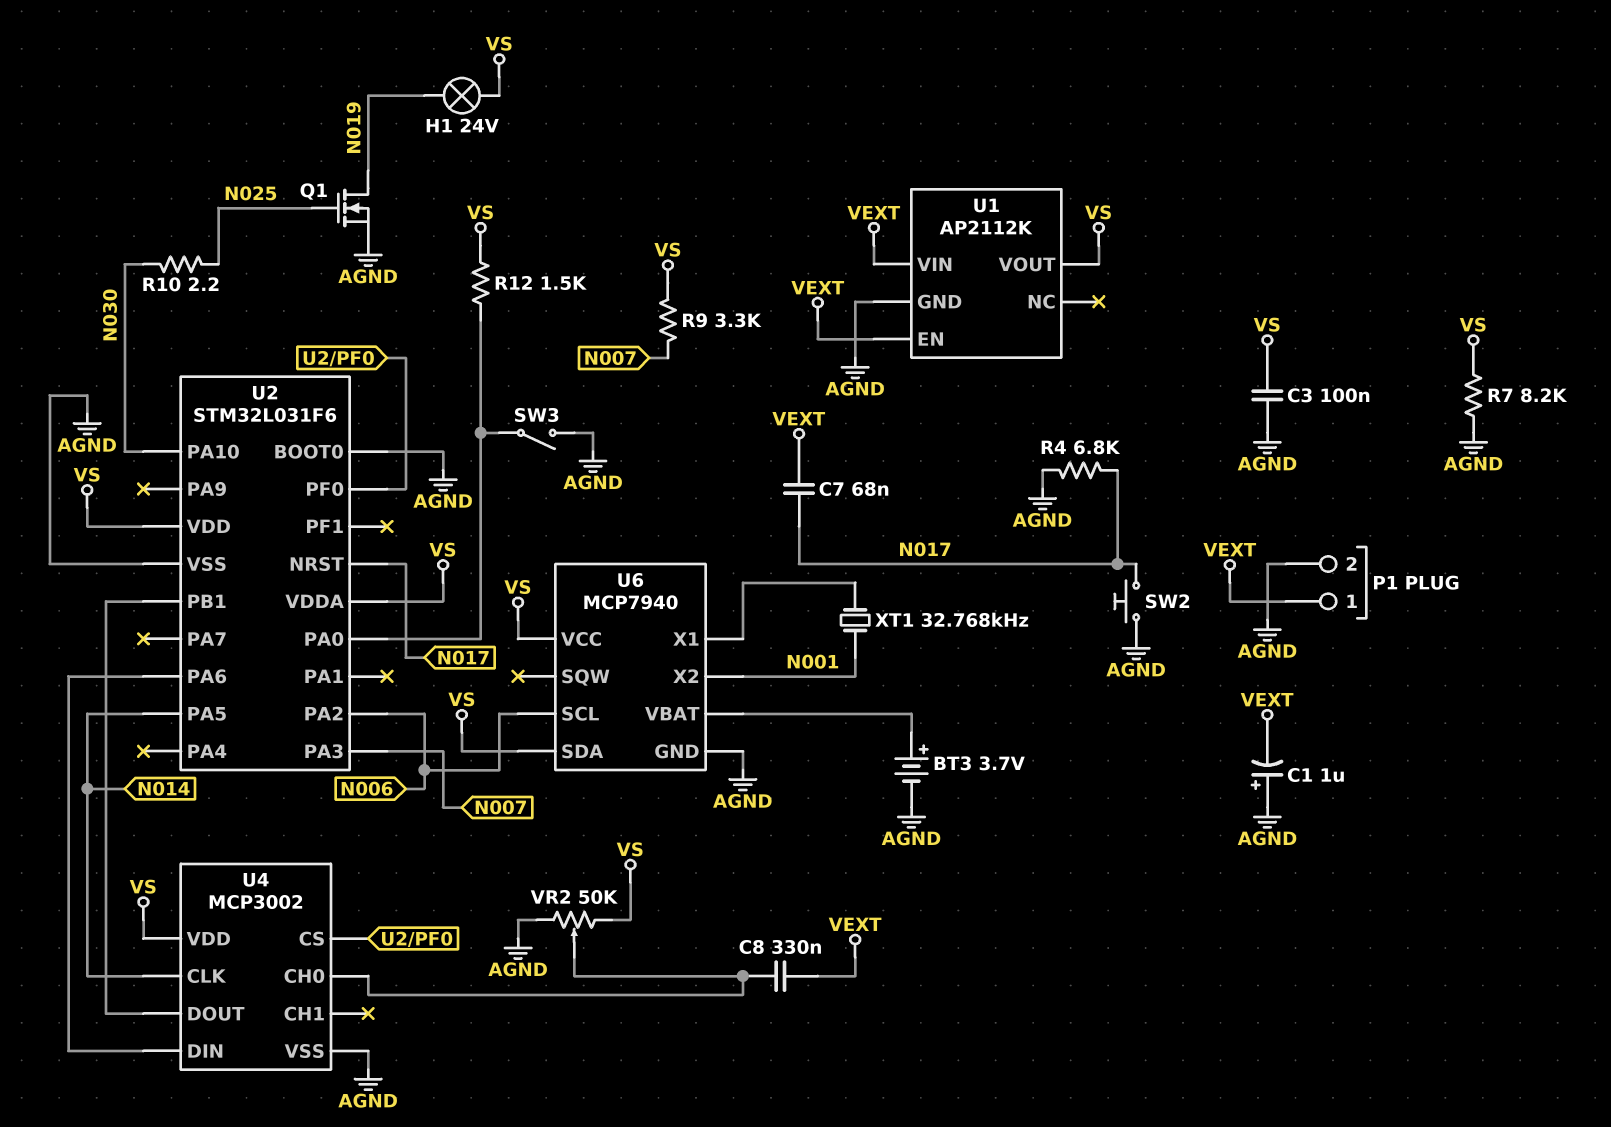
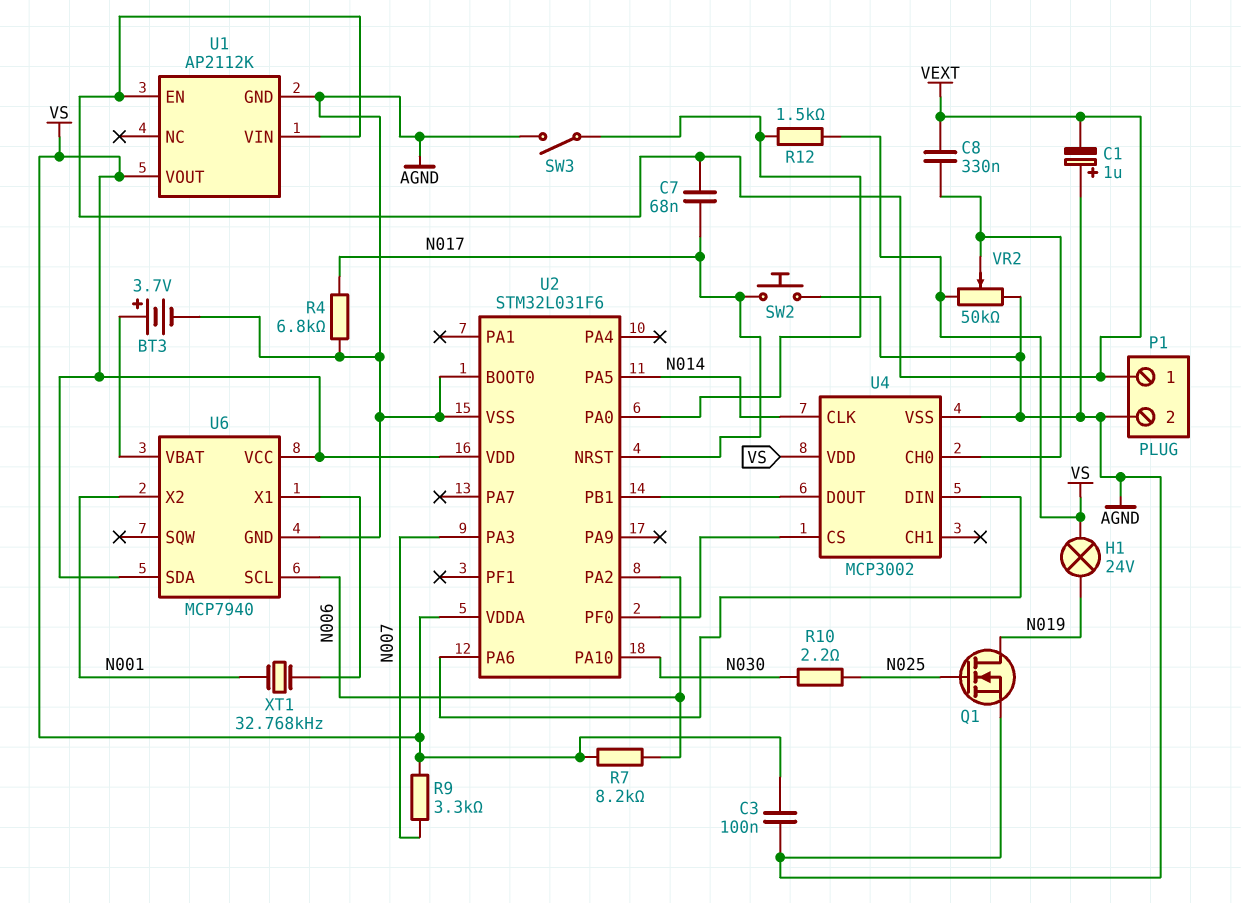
R7: 8.2k (AGND, VS) -> 8.2k (N006, VS)

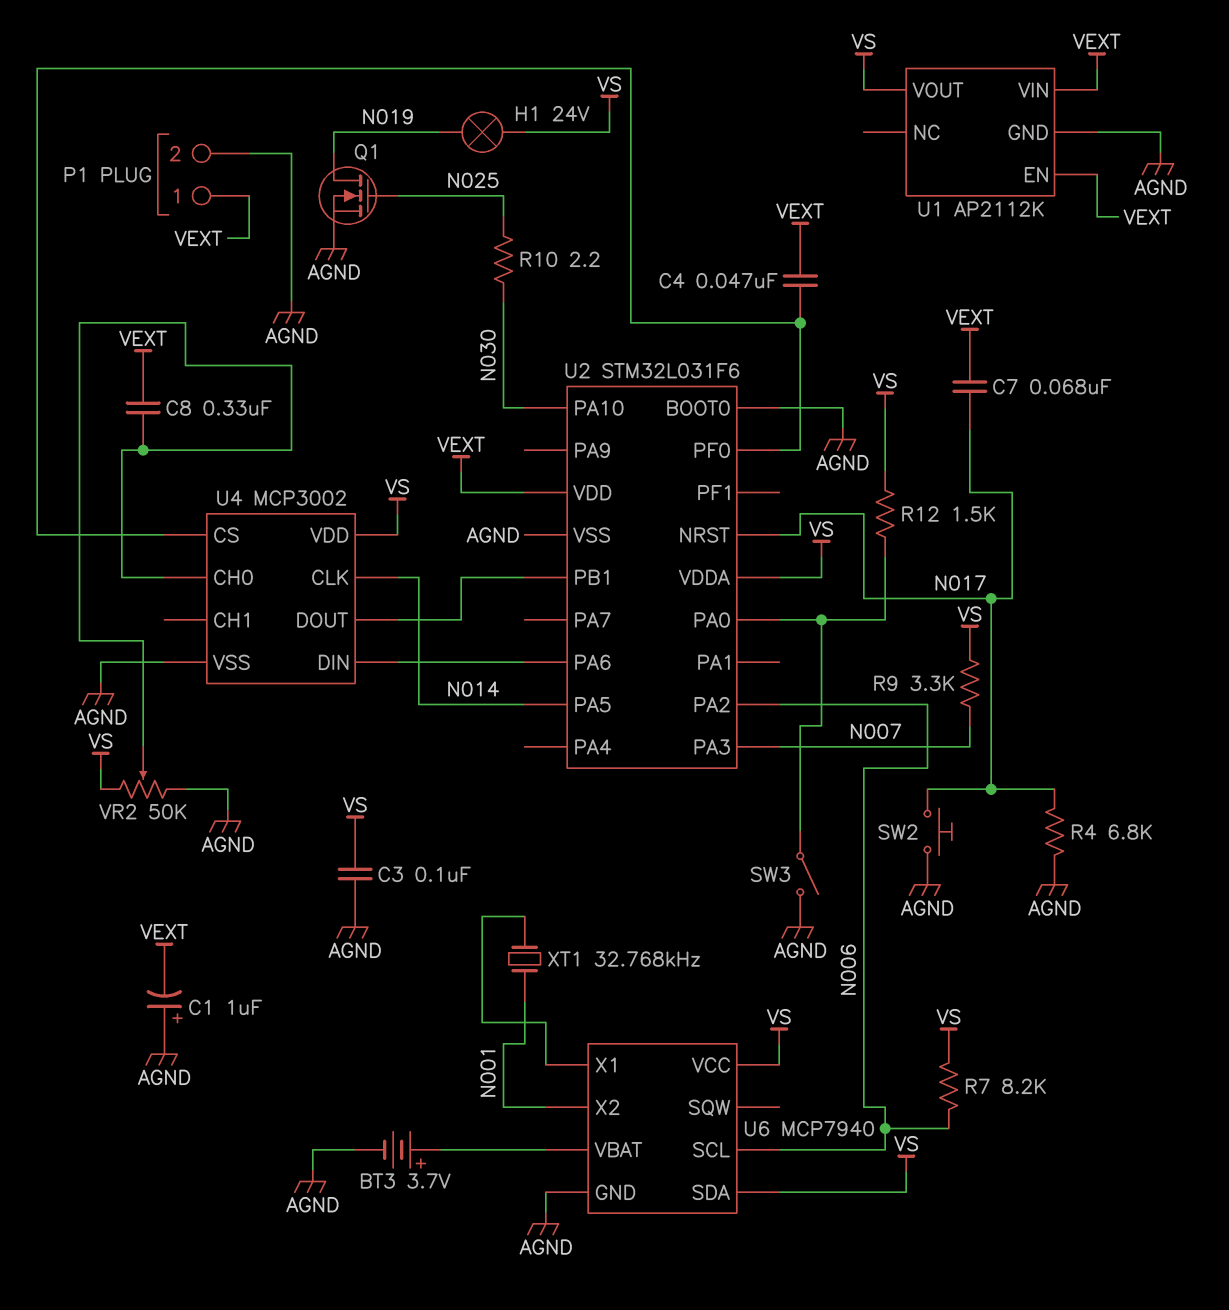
C4: none -> 47nF (U2/PF0, VEXT)
U2 pin VDD: VS -> VEXT

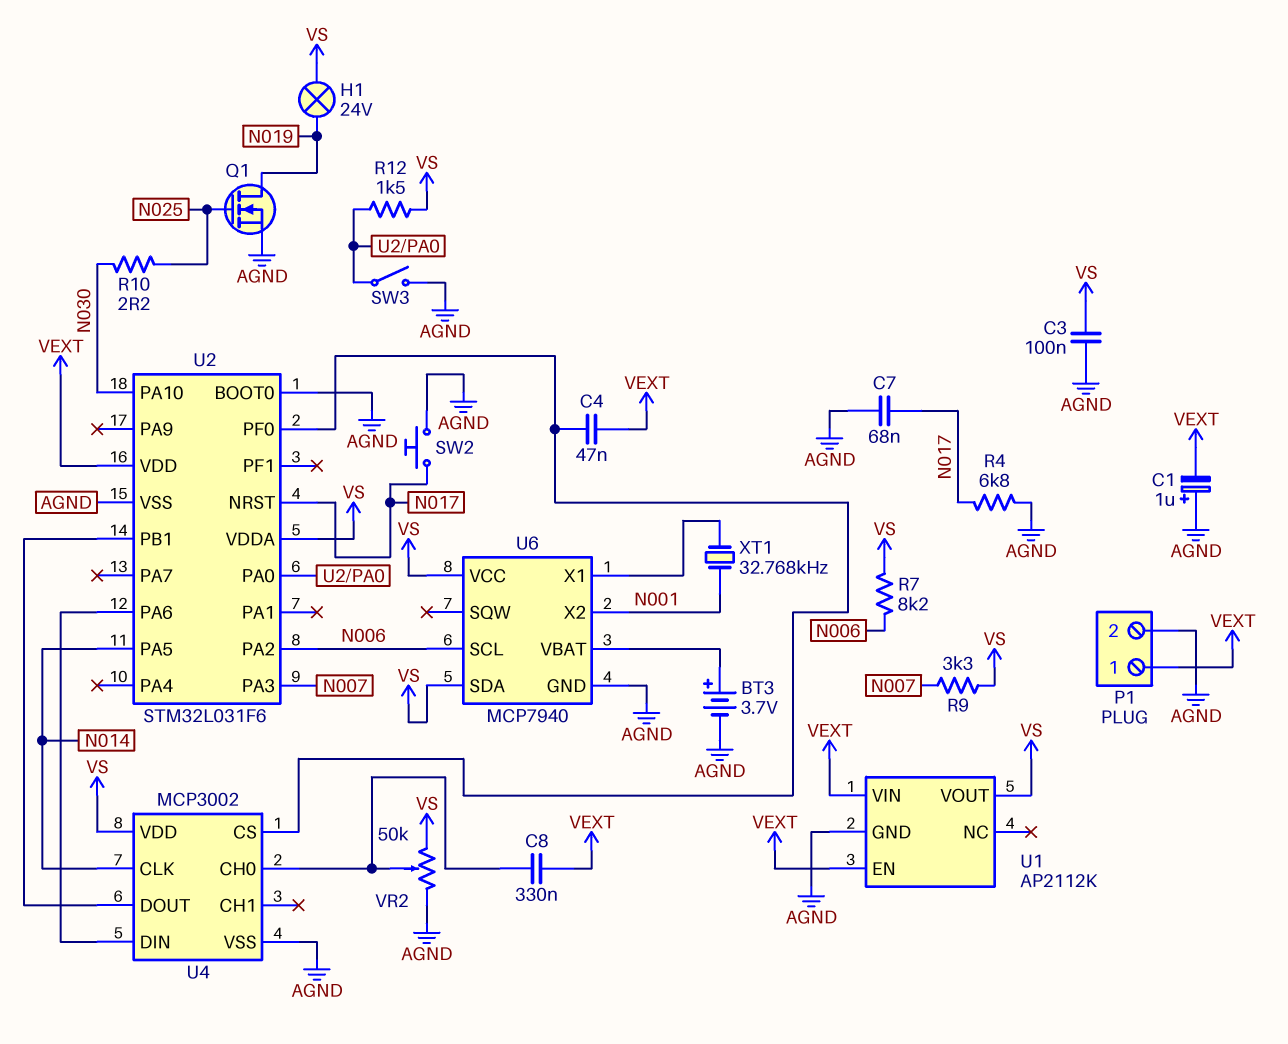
C7: 68nF (N017, VEXT) -> 68nF (AGND, N017)

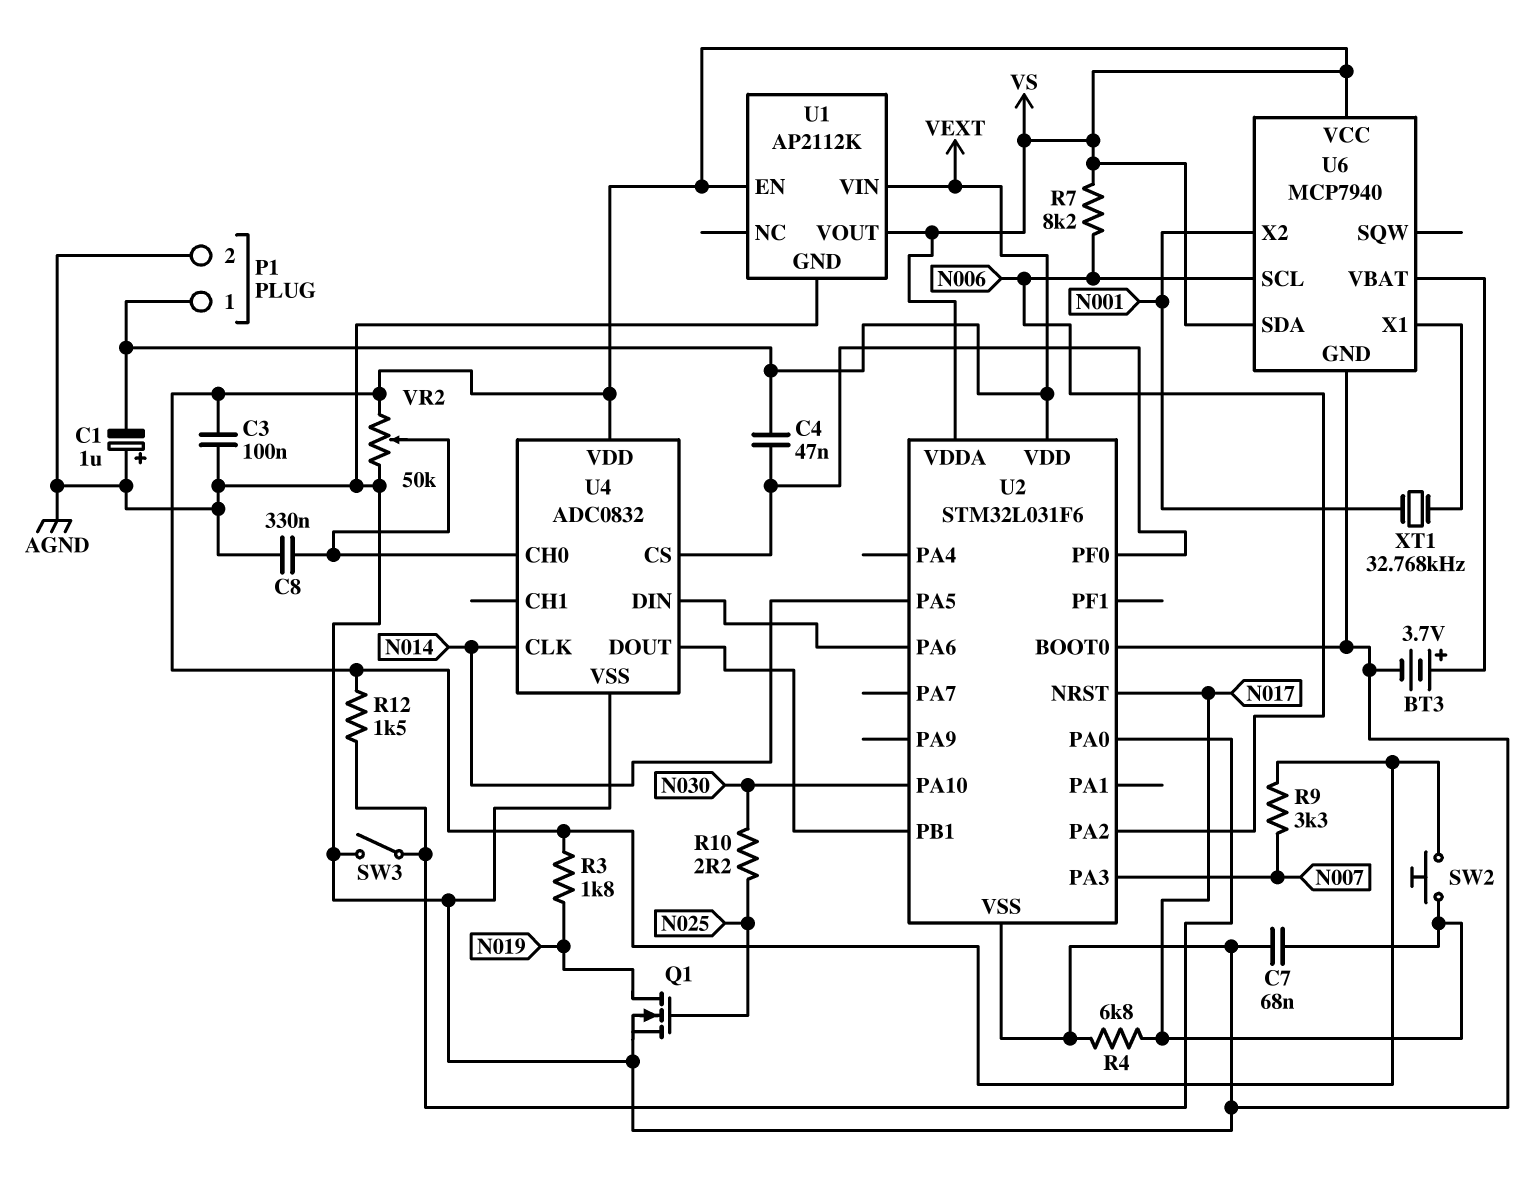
C8: 330nF (U4/CH0, VEXT) -> 330nF (AGND, U4/CH0)
H1: lamp 24V (N019, VS) -> none
R3: none -> 1.8k (N019, VS)
SW2: button (AGND, N017) -> button (N017, VS)
U1 pin EN: VEXT -> VS
U4: MCP3002 -> ADC0832

